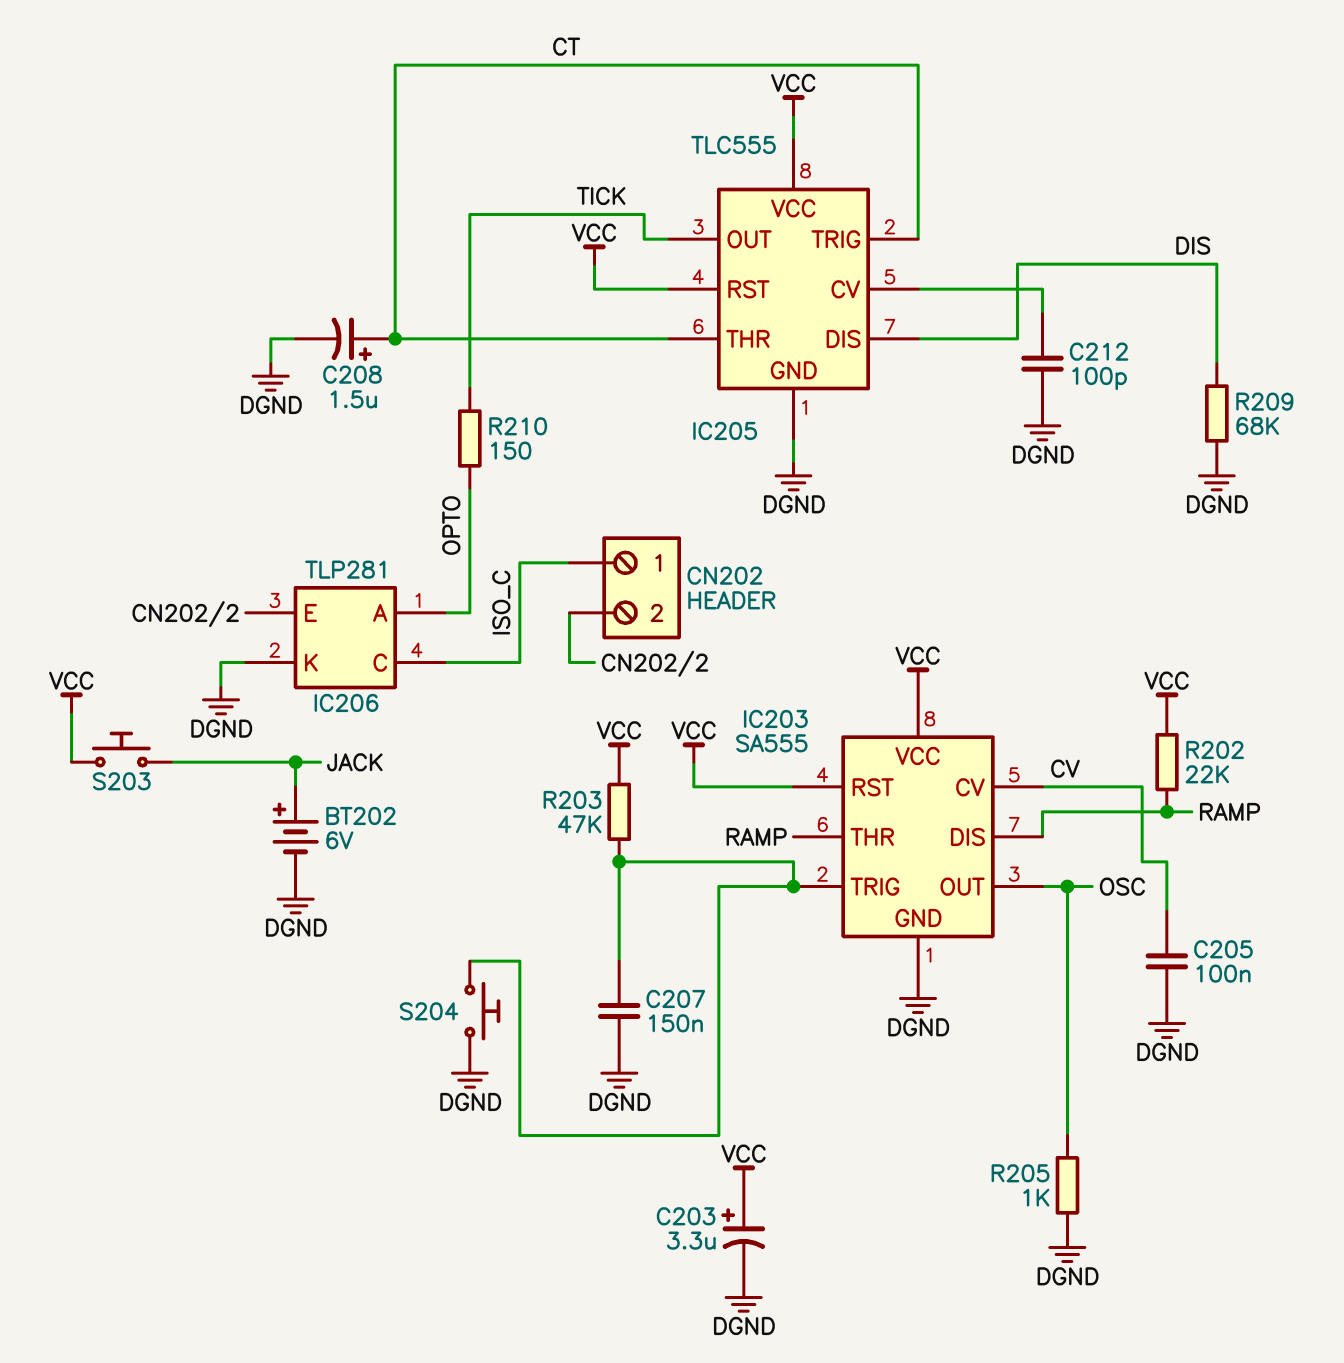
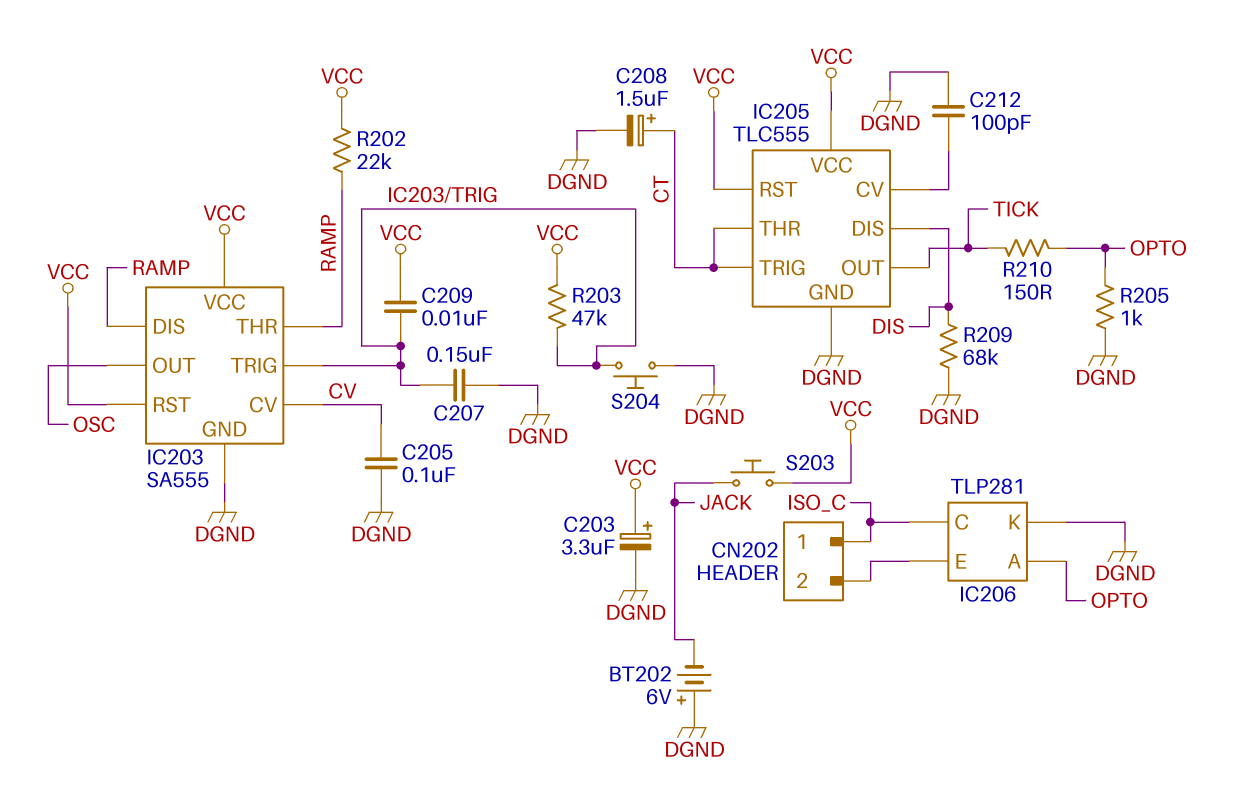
BT202: 6V (plus JACK, minus DGND) -> 6V (plus DGND, minus JACK)
C209: none -> 10nF (IC203/TRIG, VCC)
R205: 1k (DGND, OSC) -> 1k (DGND, OPTO)

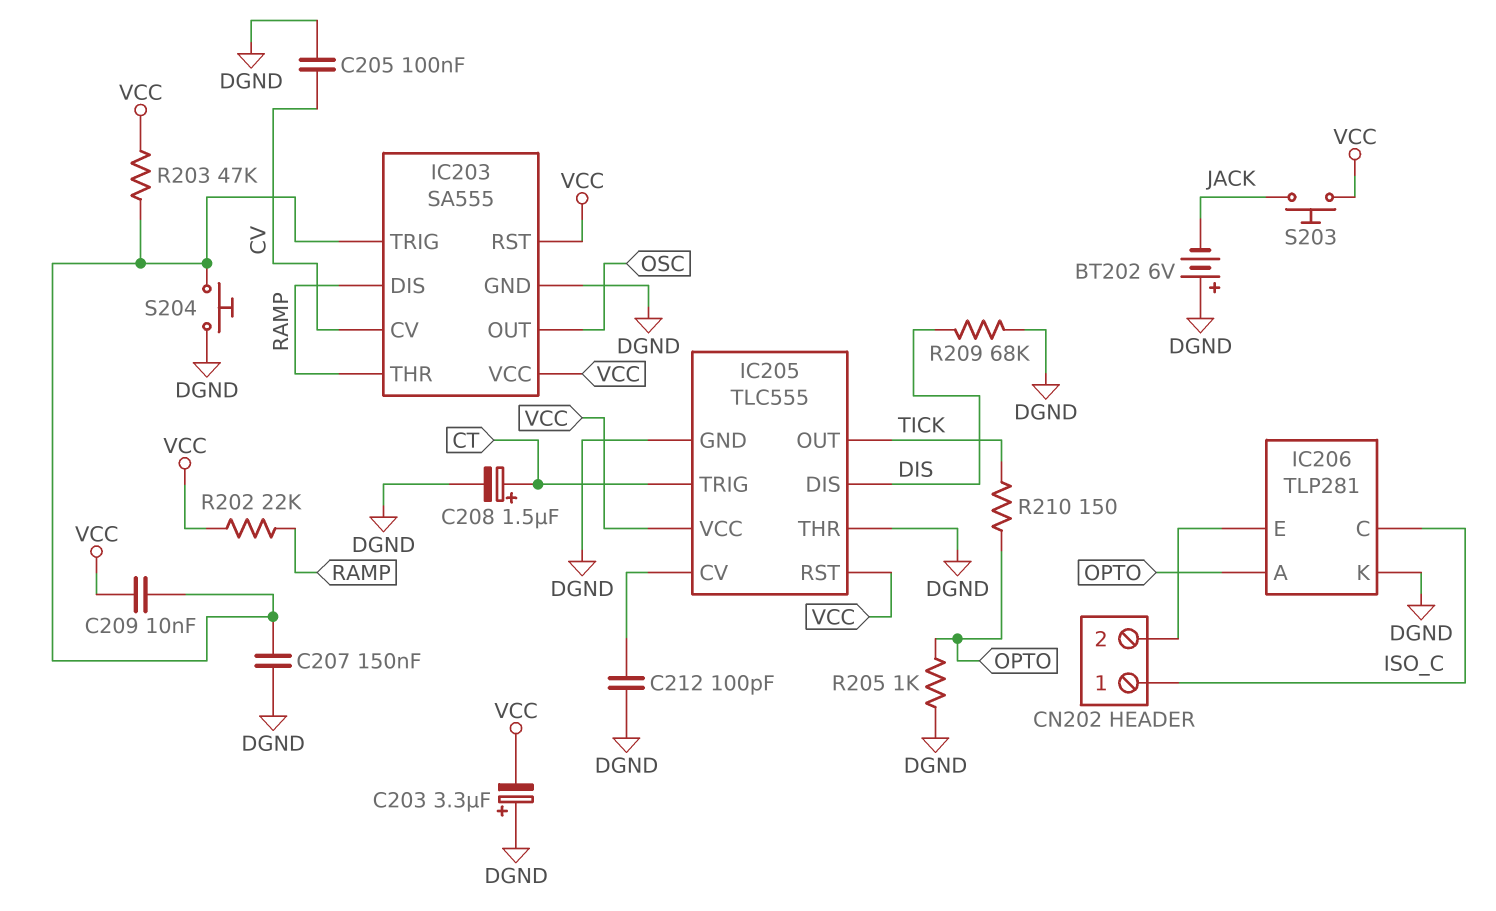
C203: 3.3uF (plus VCC, minus DGND) -> 3.3uF (plus DGND, minus VCC)
IC205 pin THR: CT -> DGND

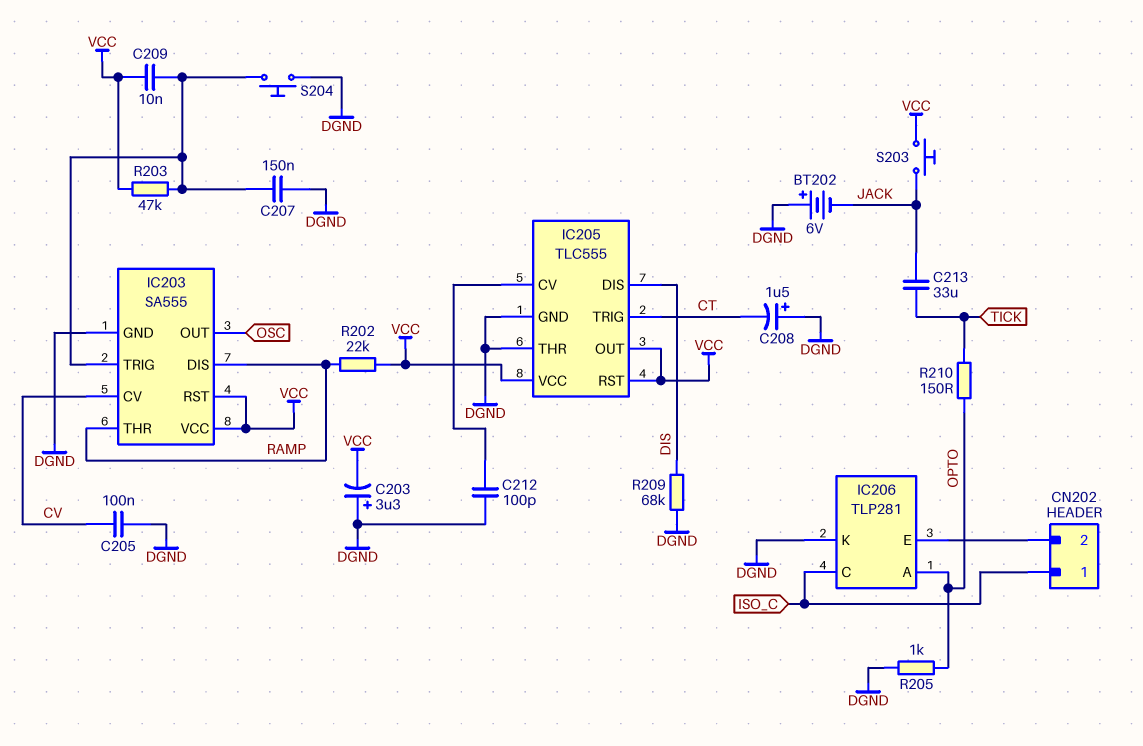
C208: 1.5uF (plus CT, minus DGND) -> 1.5uF (plus DGND, minus CT)
C213: none -> 33uF (JACK, TICK)
IC205 pin OUT: TICK -> VCC

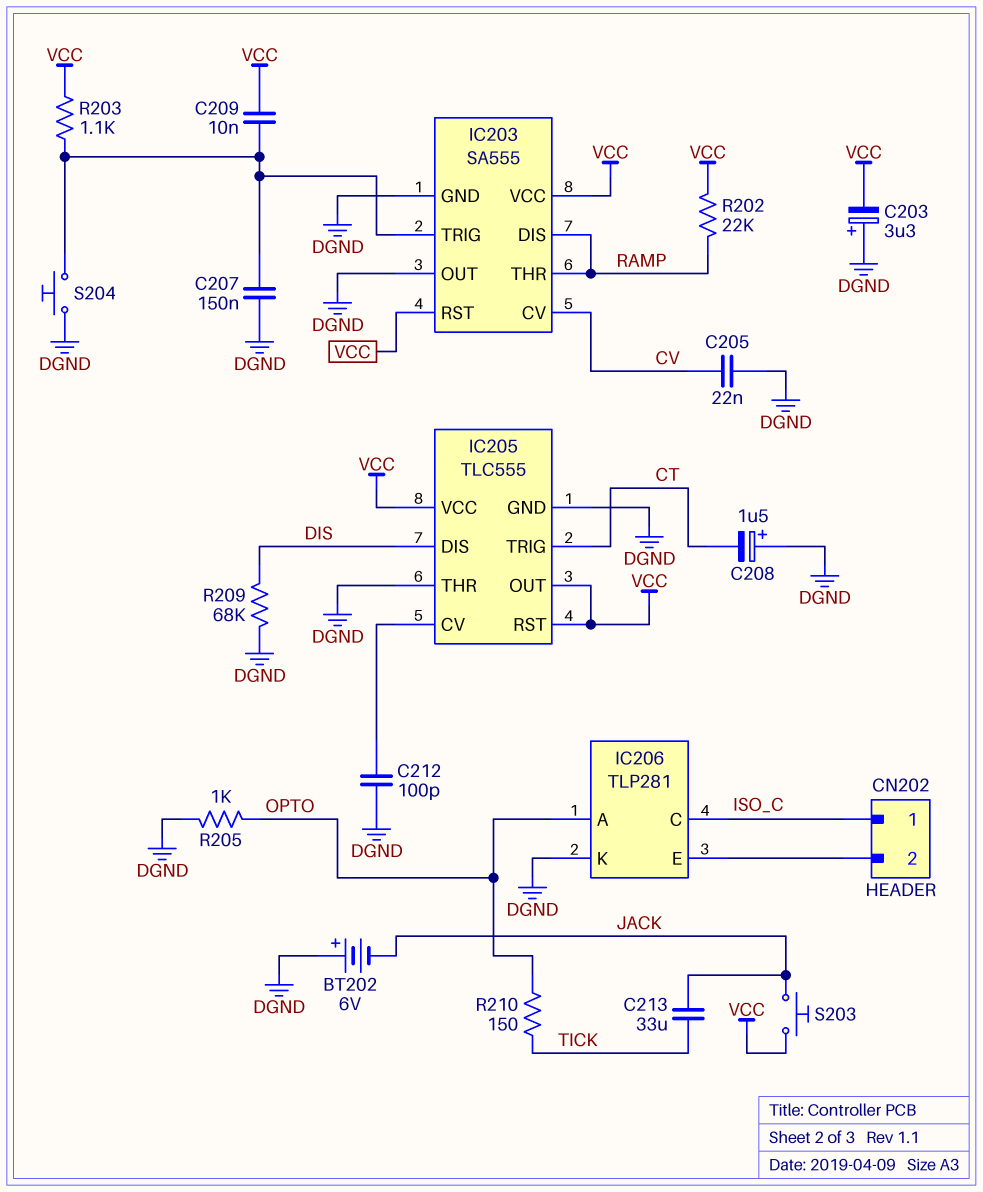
C205: 100nF (CV, DGND) -> 22nF (CV, DGND)
IC203 pin OUT: OSC -> DGND
R203: 47k (IC203/TRIG, VCC) -> 1.1k (IC203/TRIG, VCC)

